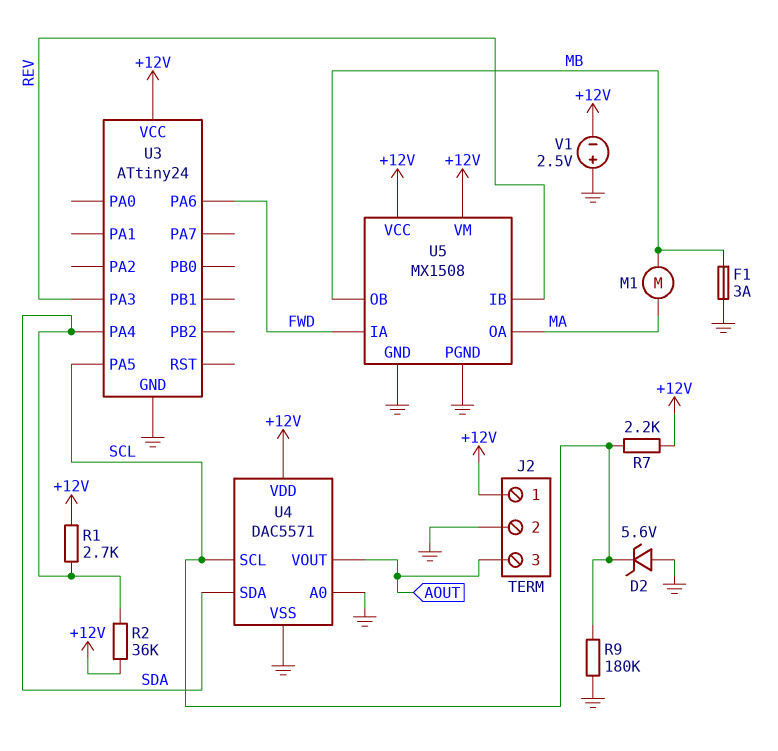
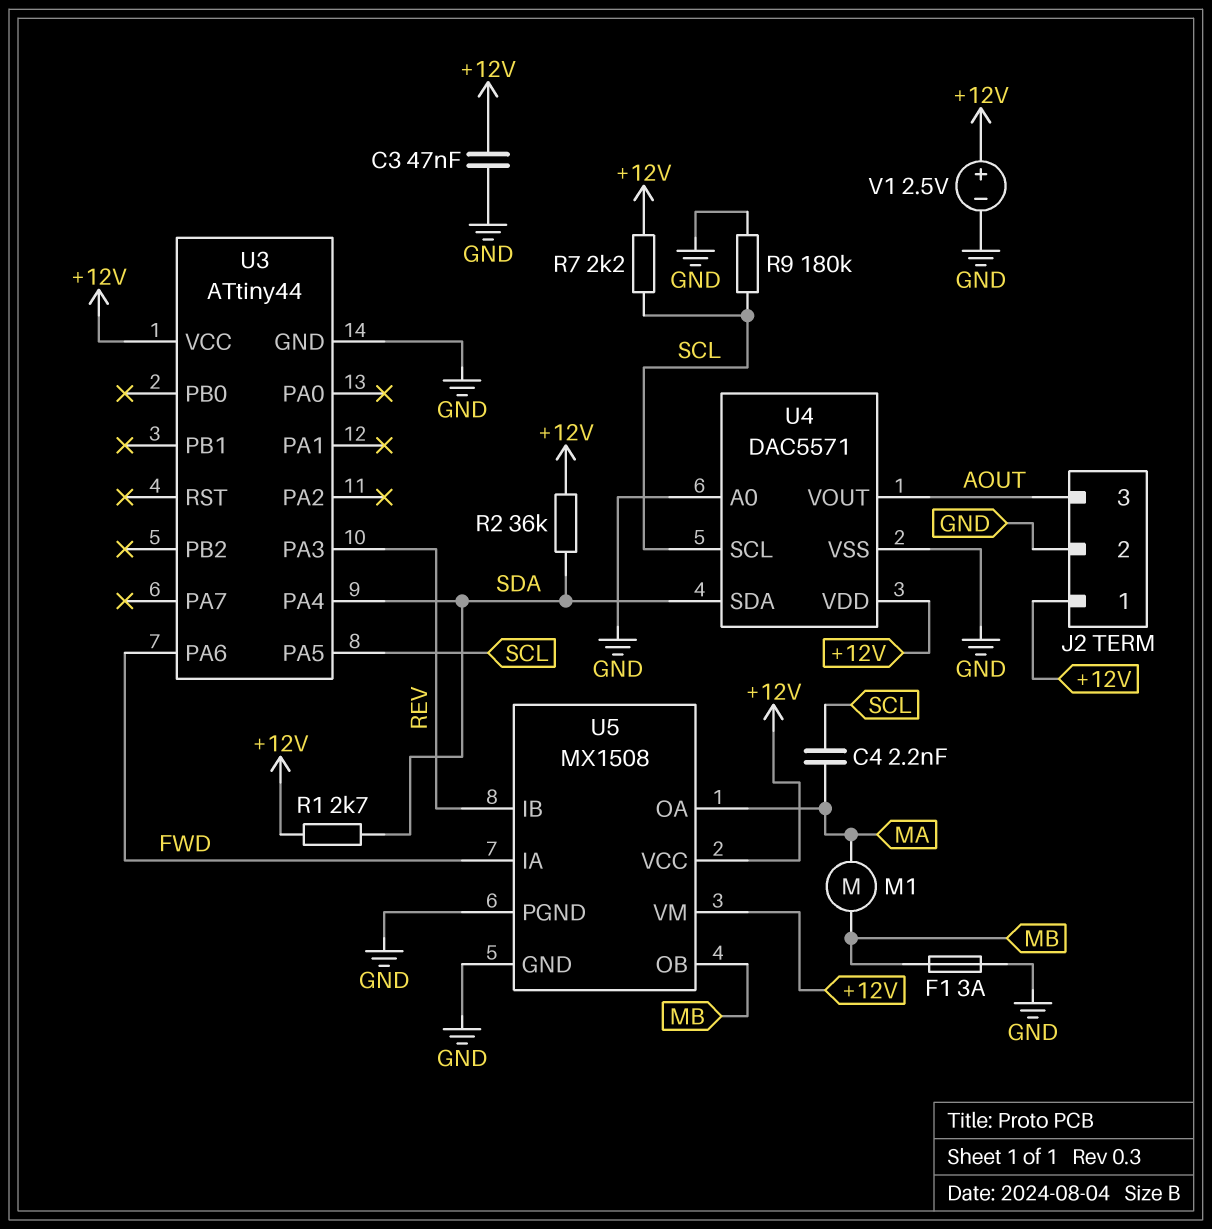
C3: none -> 47nF (+12V, GND)
C4: none -> 2.2nF (MA, SCL)
D2: zener 5.6V (A GND, K SCL) -> none
U3: ATtiny24 -> ATtiny44
V1: 2.5V (plus GND, minus +12V) -> 2.5V (plus +12V, minus GND)

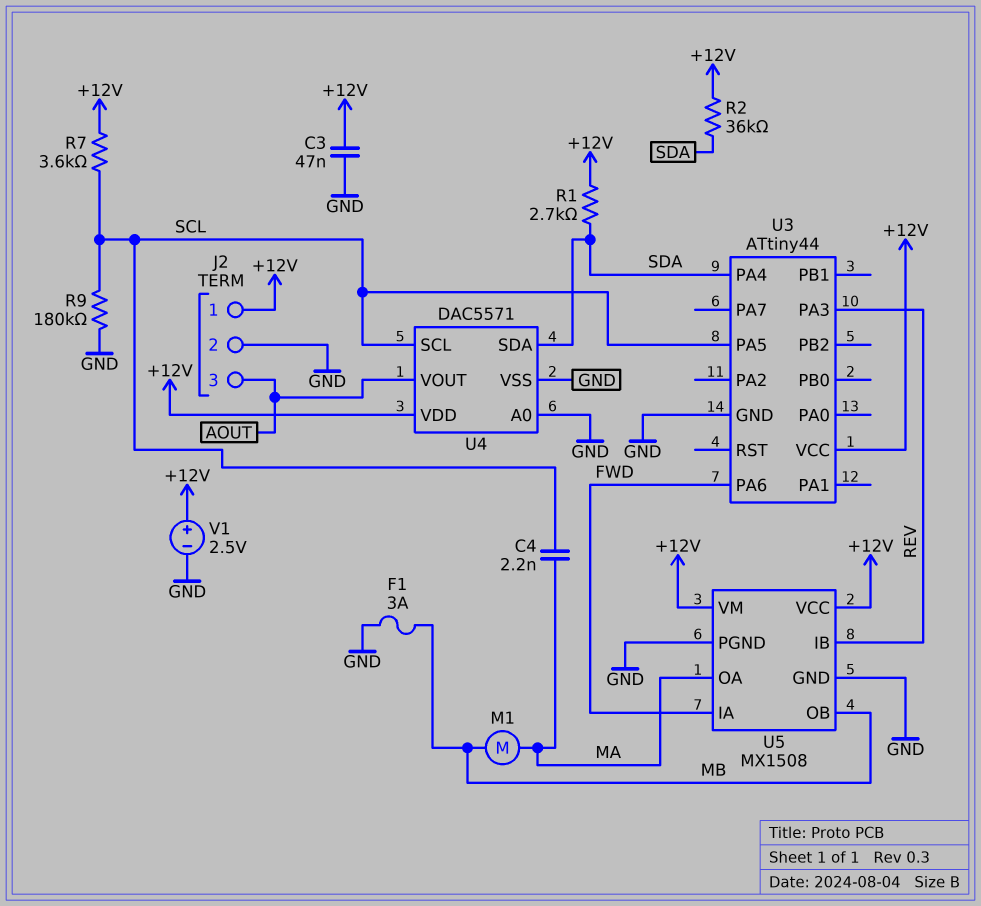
R7: 2.2k (+12V, SCL) -> 3.6k (+12V, SCL)

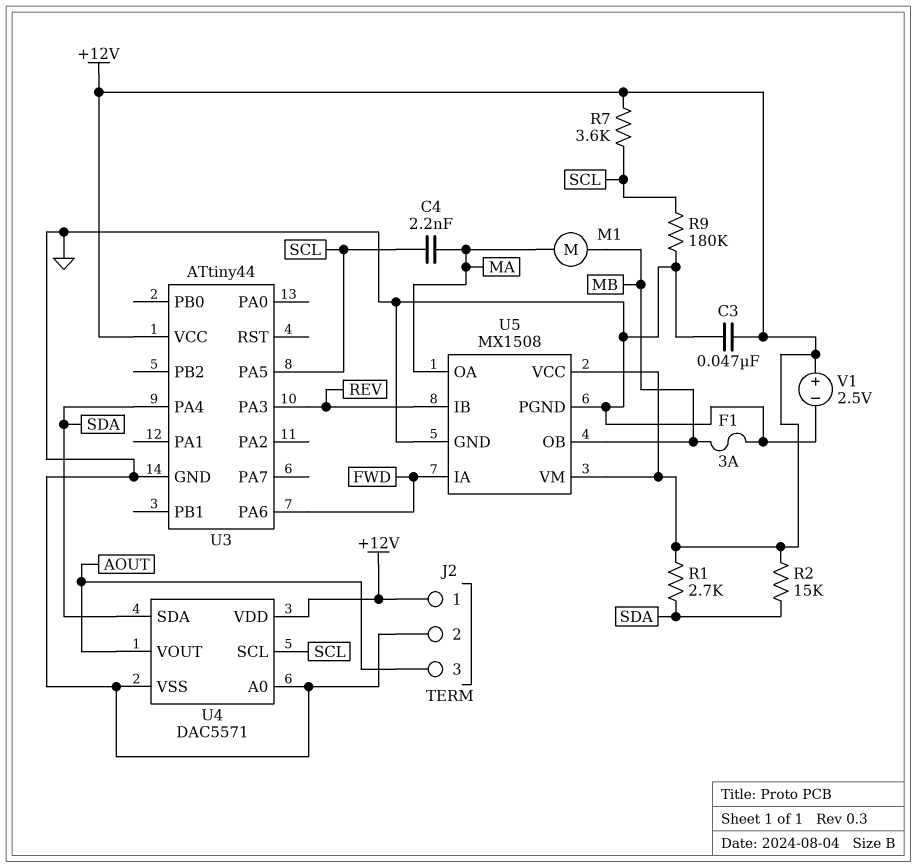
R2: 36k (+12V, SDA) -> 15k (+12V, SDA)

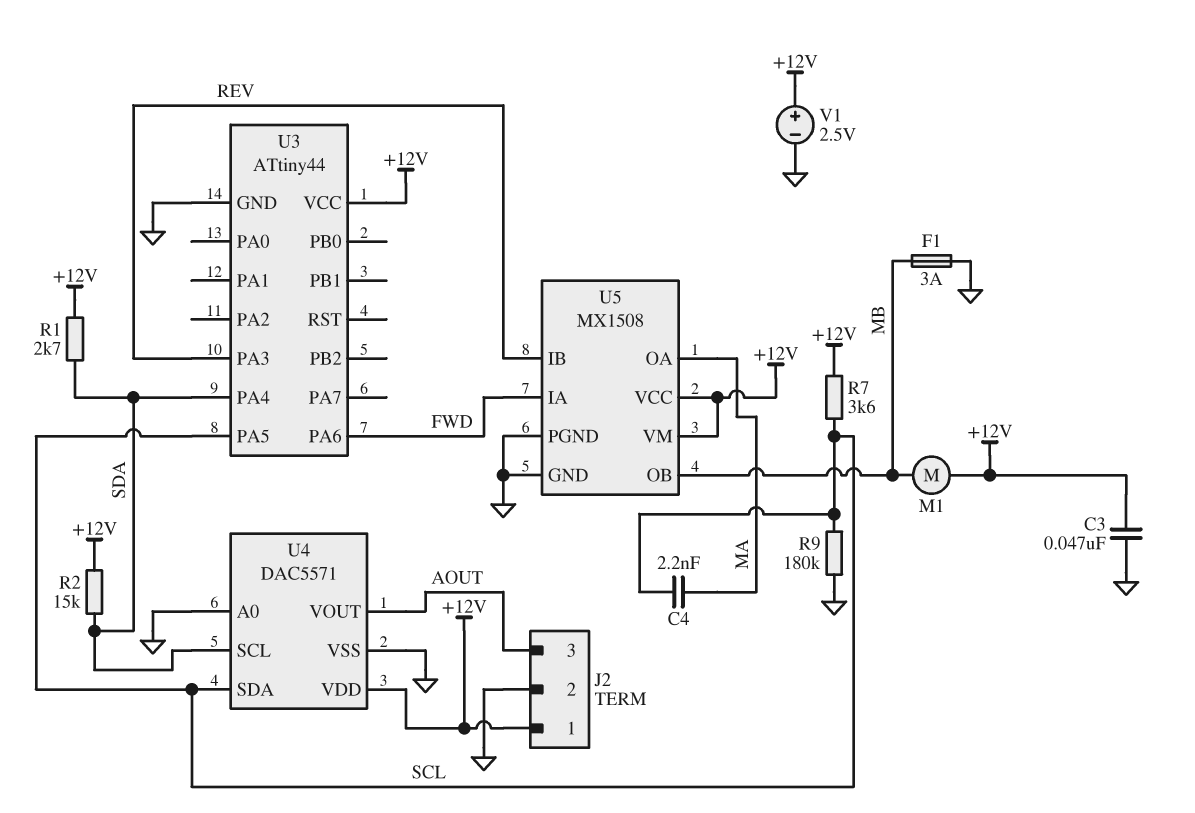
M1: motor (MA, MB) -> motor (+12V, MB)
U4 pin SCL: SCL -> SDA
U4 pin SDA: SDA -> SCL

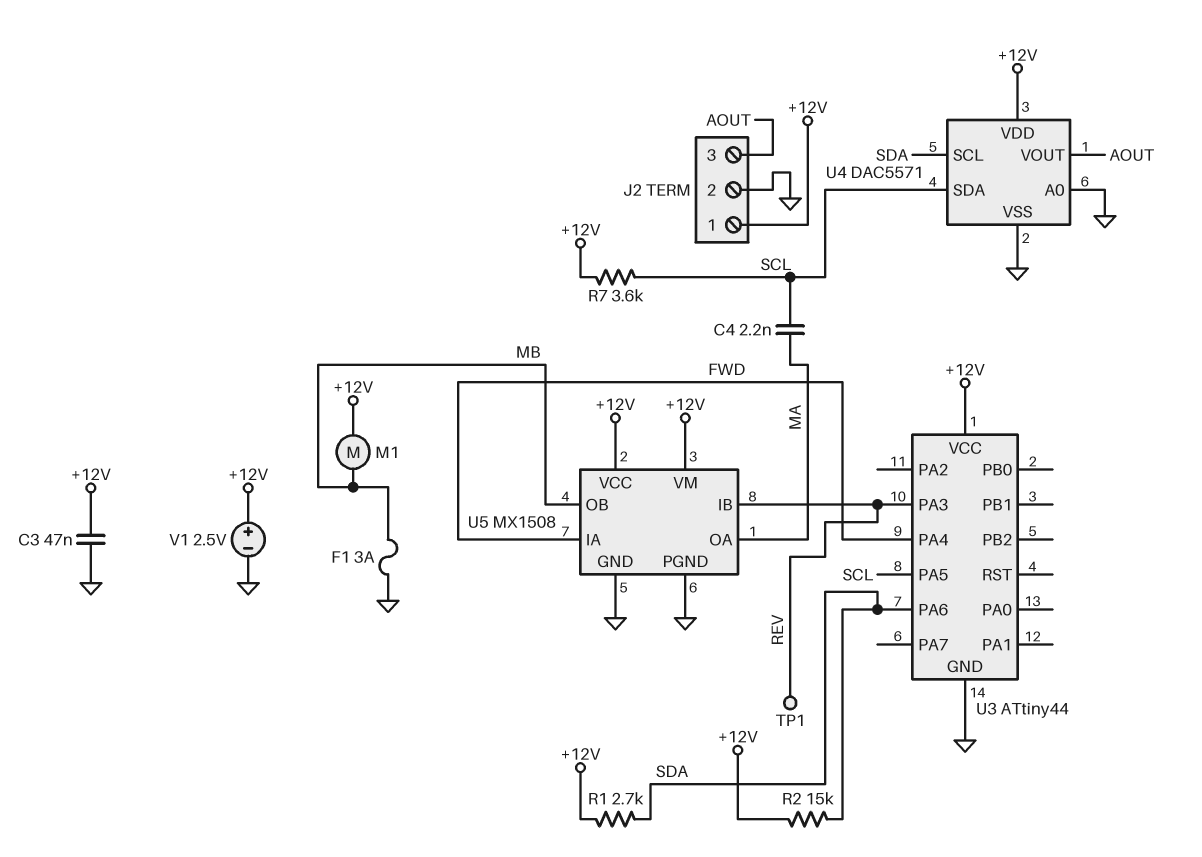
R9: 180k (GND, SCL) -> none
TP1: none -> test point (REV)
U3 pin PA4: SDA -> FWD
U3 pin PA6: FWD -> SDA

